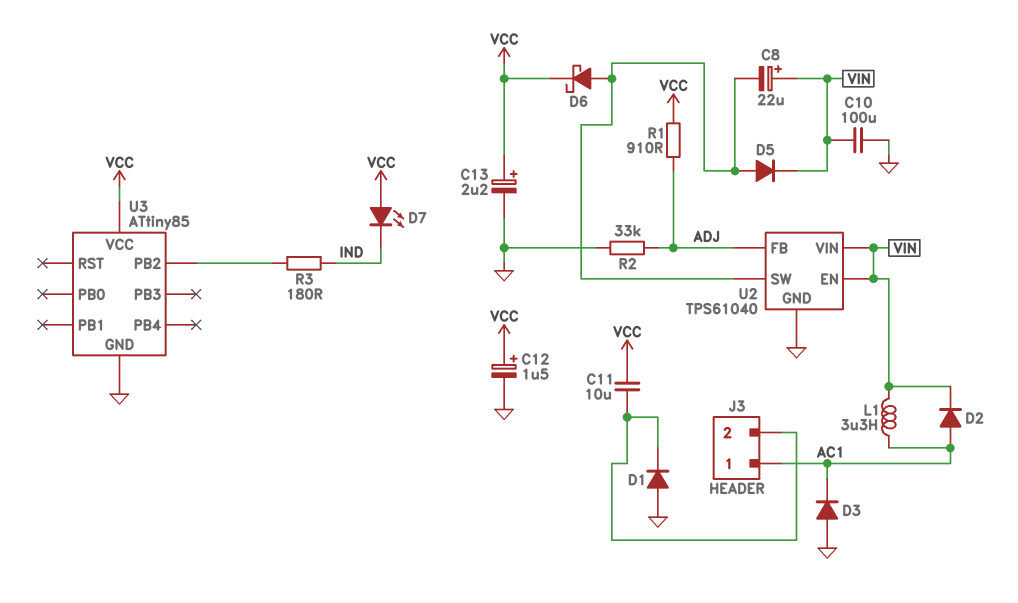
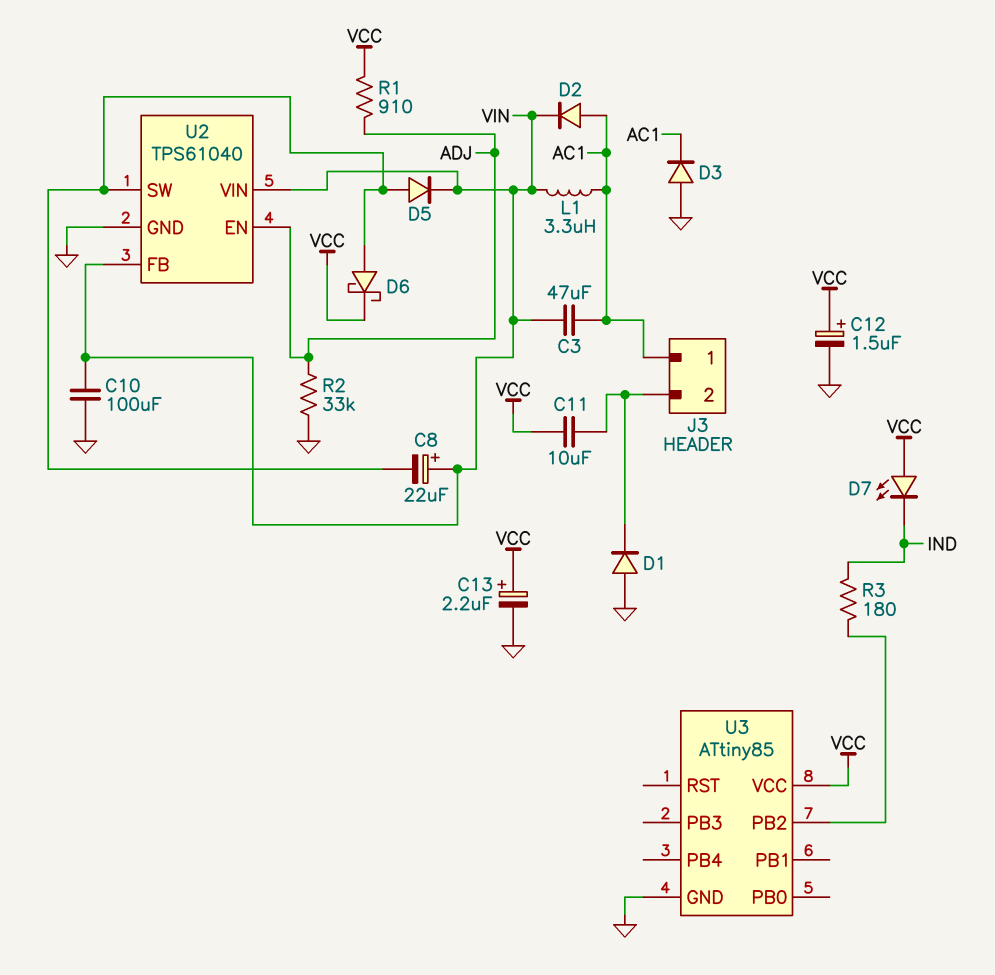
C3: none -> 47uF (AC1, VIN)
U2 pin EN: VIN -> ADJ
U2 pin FB: ADJ -> VIN

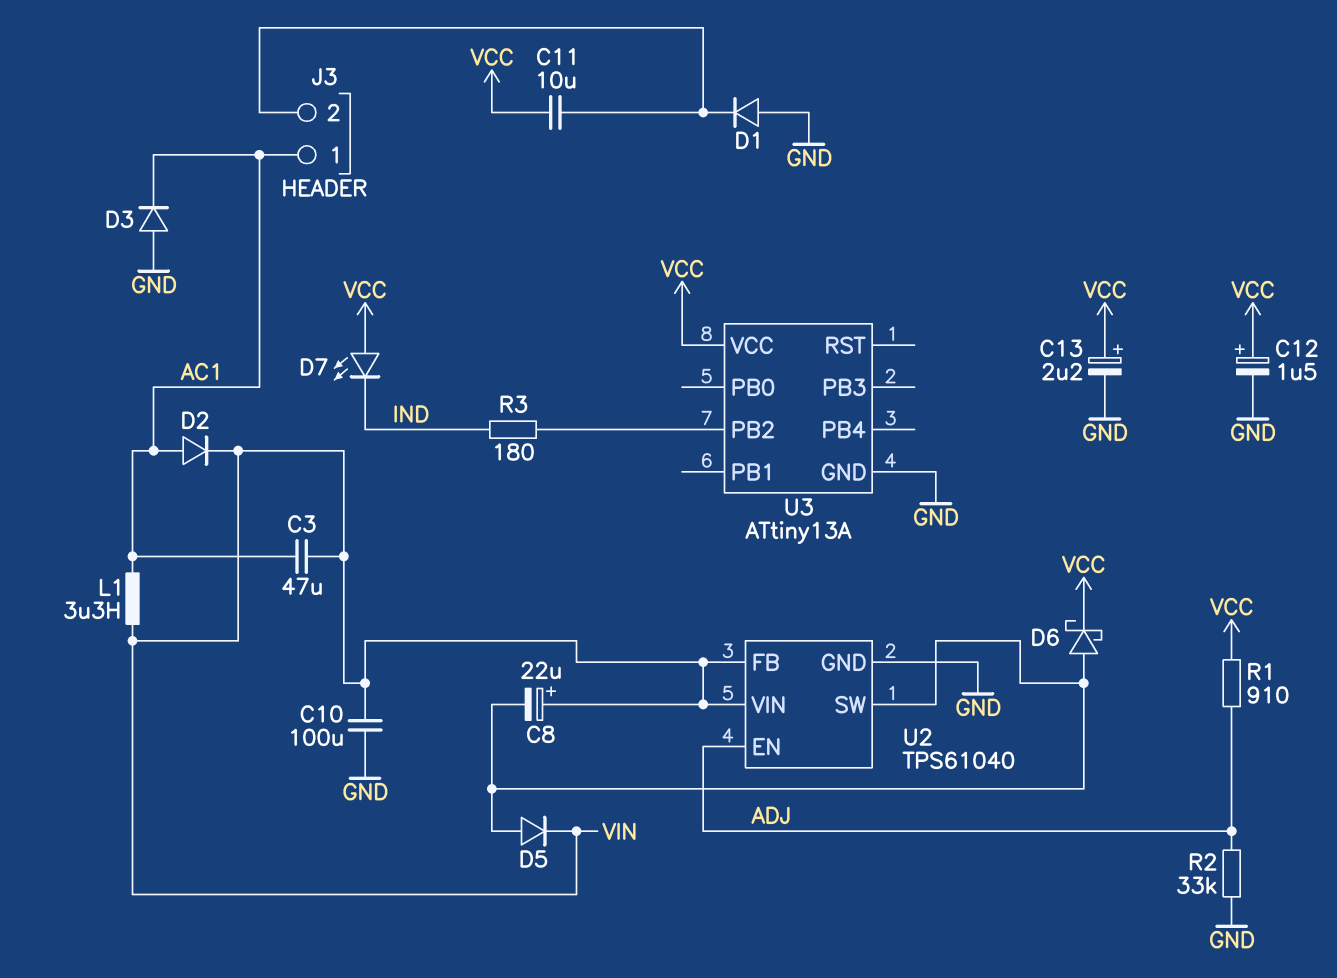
U3: ATtiny85 -> ATtiny13A

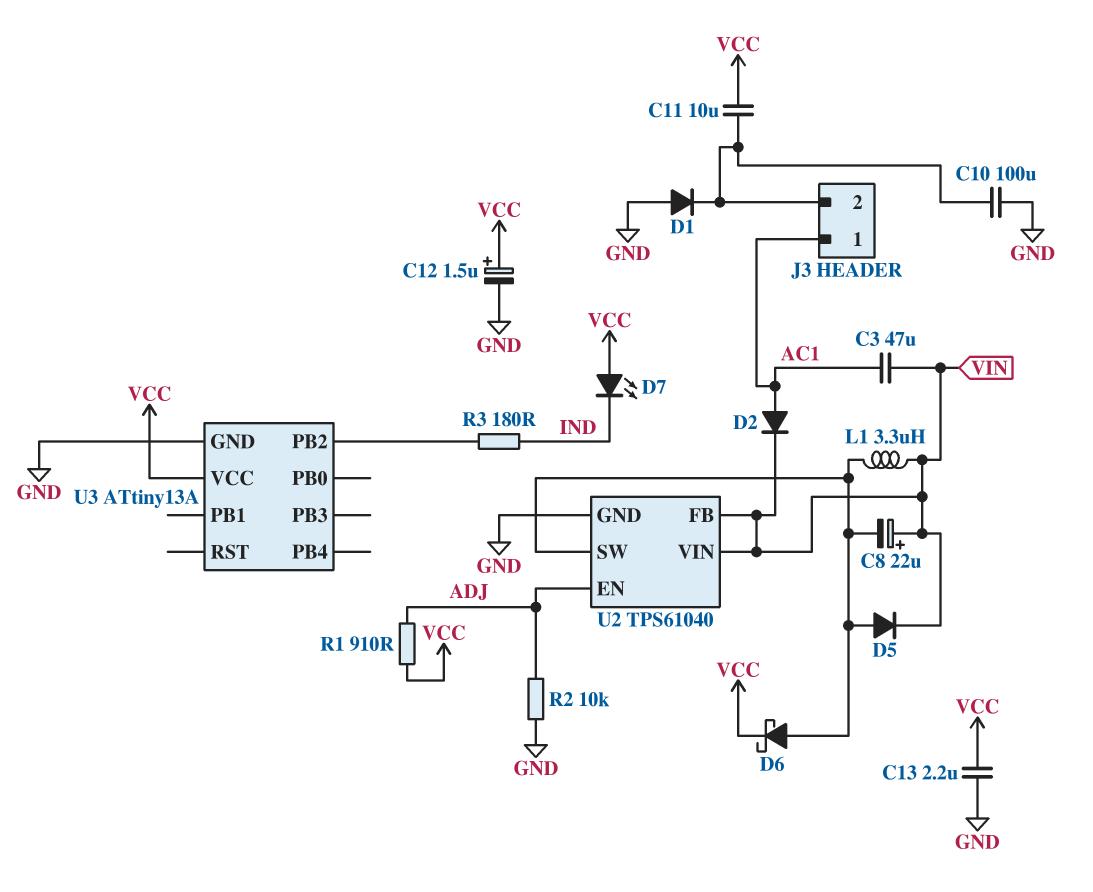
C10: 100uF (GND, VIN) -> 100uF (GND, J3/2)
C13: 2.2uF (plus VCC, minus GND) -> 2.2uF (GND, VCC)
D3: diode (A GND, K AC1) -> none
L1: 3.3uH (AC1, VIN) -> 3.3uH (U2/SW, VIN)
R2: 33k (ADJ, GND) -> 10k (ADJ, GND)

